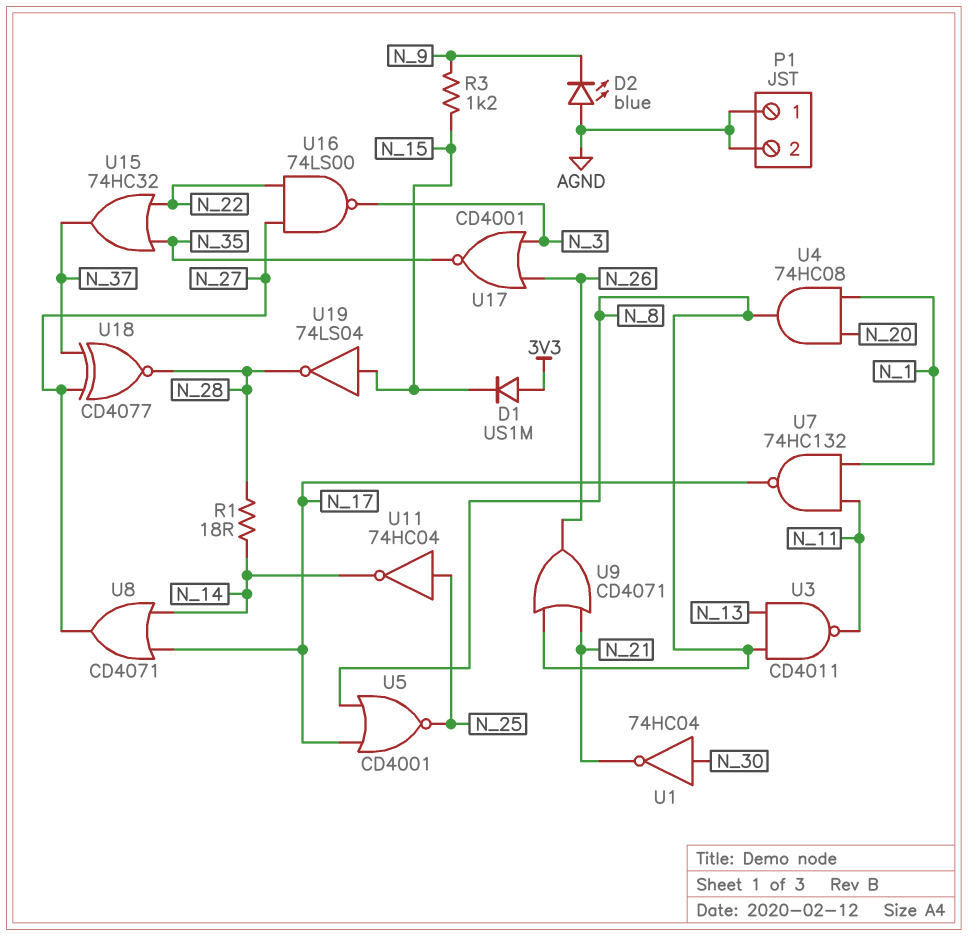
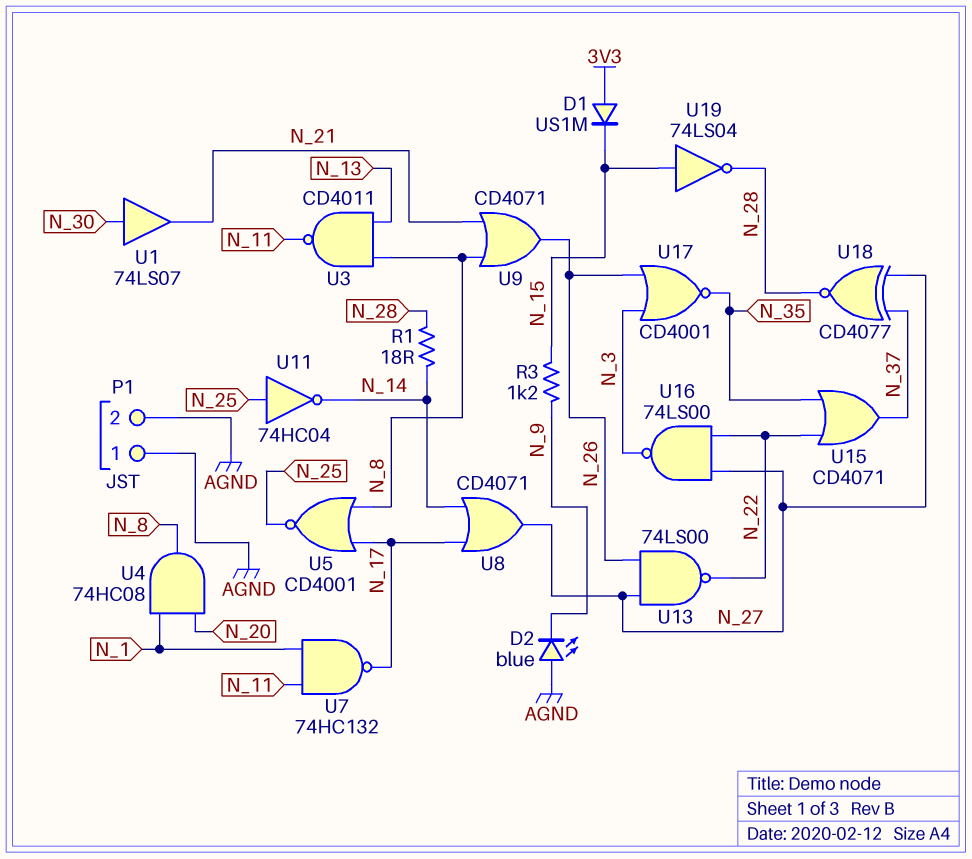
U1: NOT 74HC04 (in N_30, out N_21) -> buffer 74LS07 (in N_30, out N_21)
U13: none -> NAND 74LS00 (in N_26, in N_27, out N_22)
U15: OR 74HC32 (in N_22, in N_35, out N_37) -> OR CD4071 (in N_22, in N_35, out N_37)

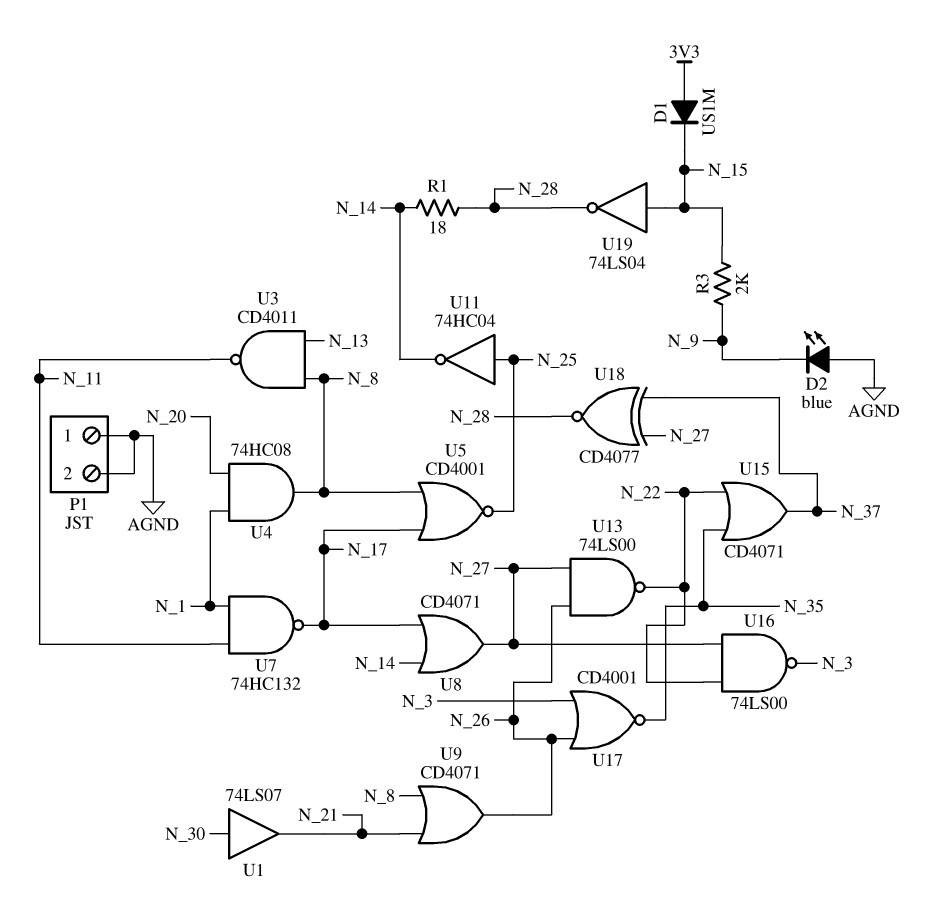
R3: 1.2k (N_9, N_15) -> 2k (N_9, N_15)

